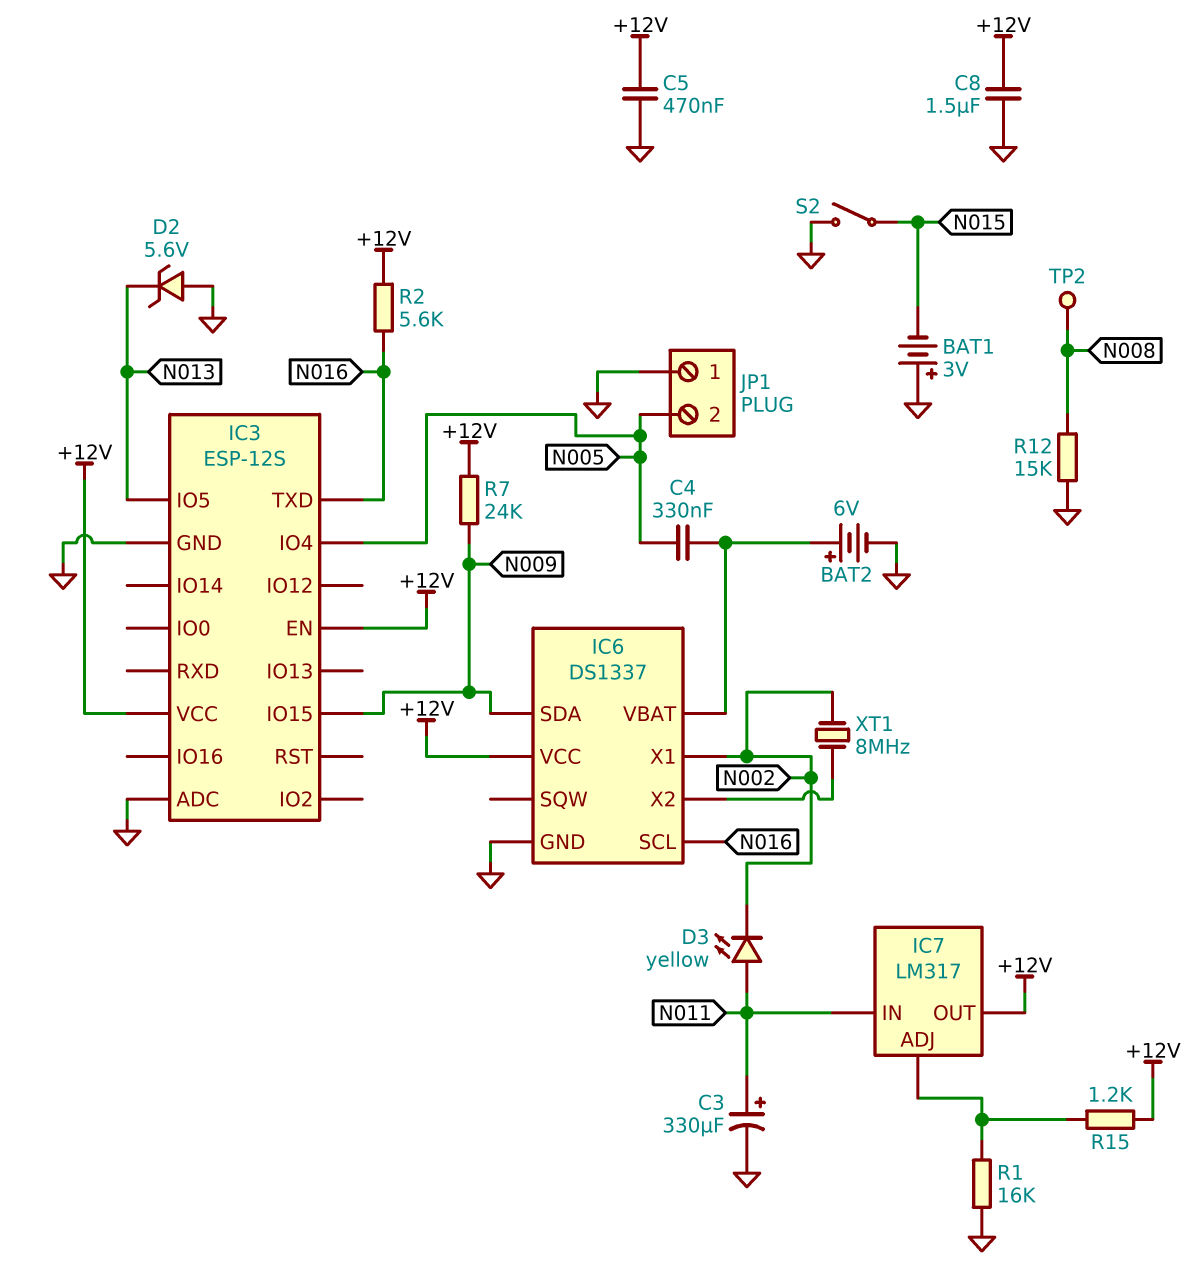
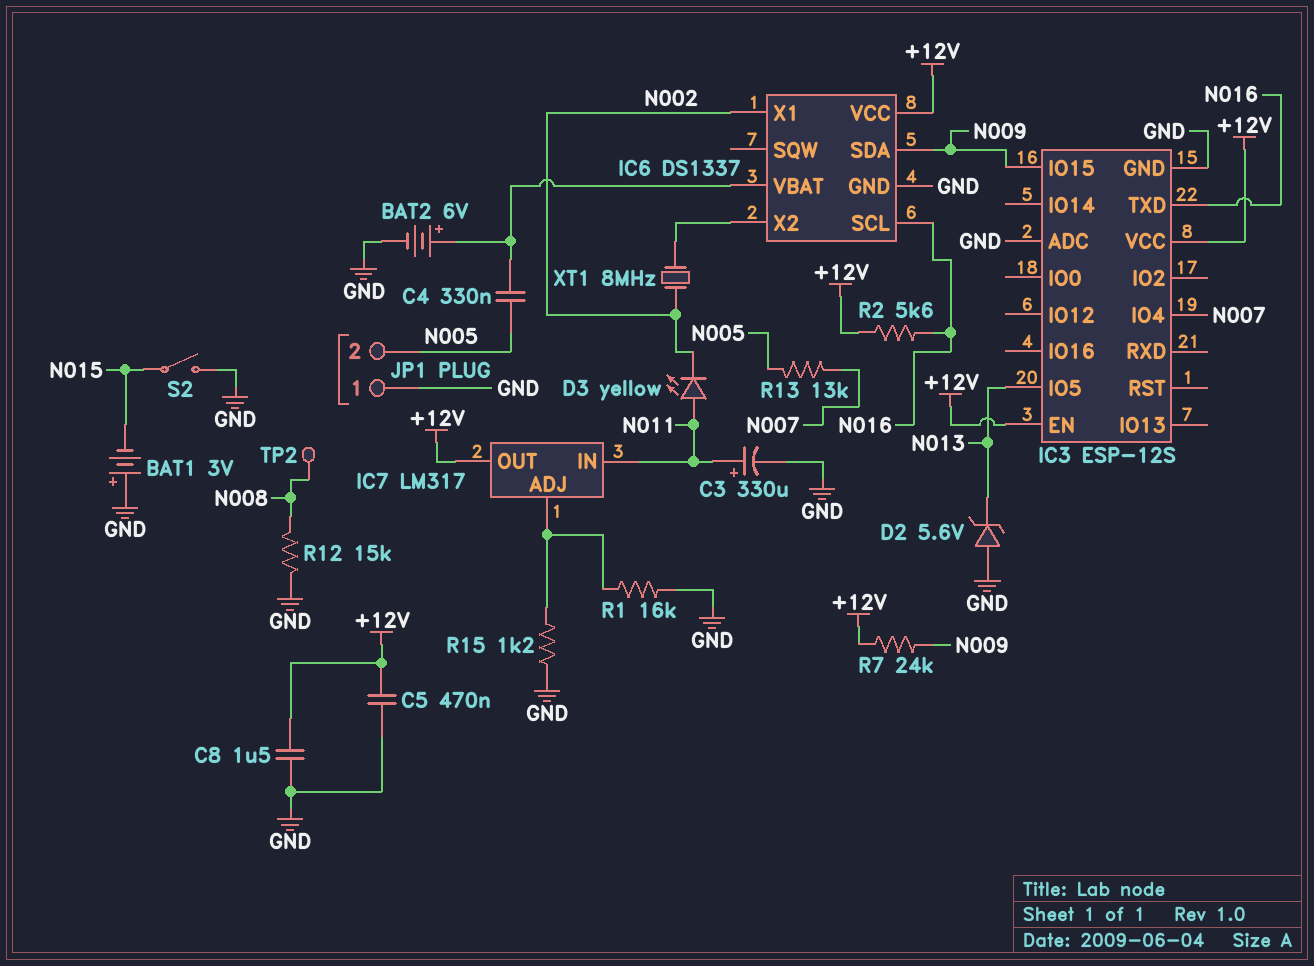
IC3 pin IO4: N005 -> N007
R13: none -> 13k (N005, N007)
R15: 1.2k (+12V, IC7/ADJ) -> 1.2k (GND, IC7/ADJ)

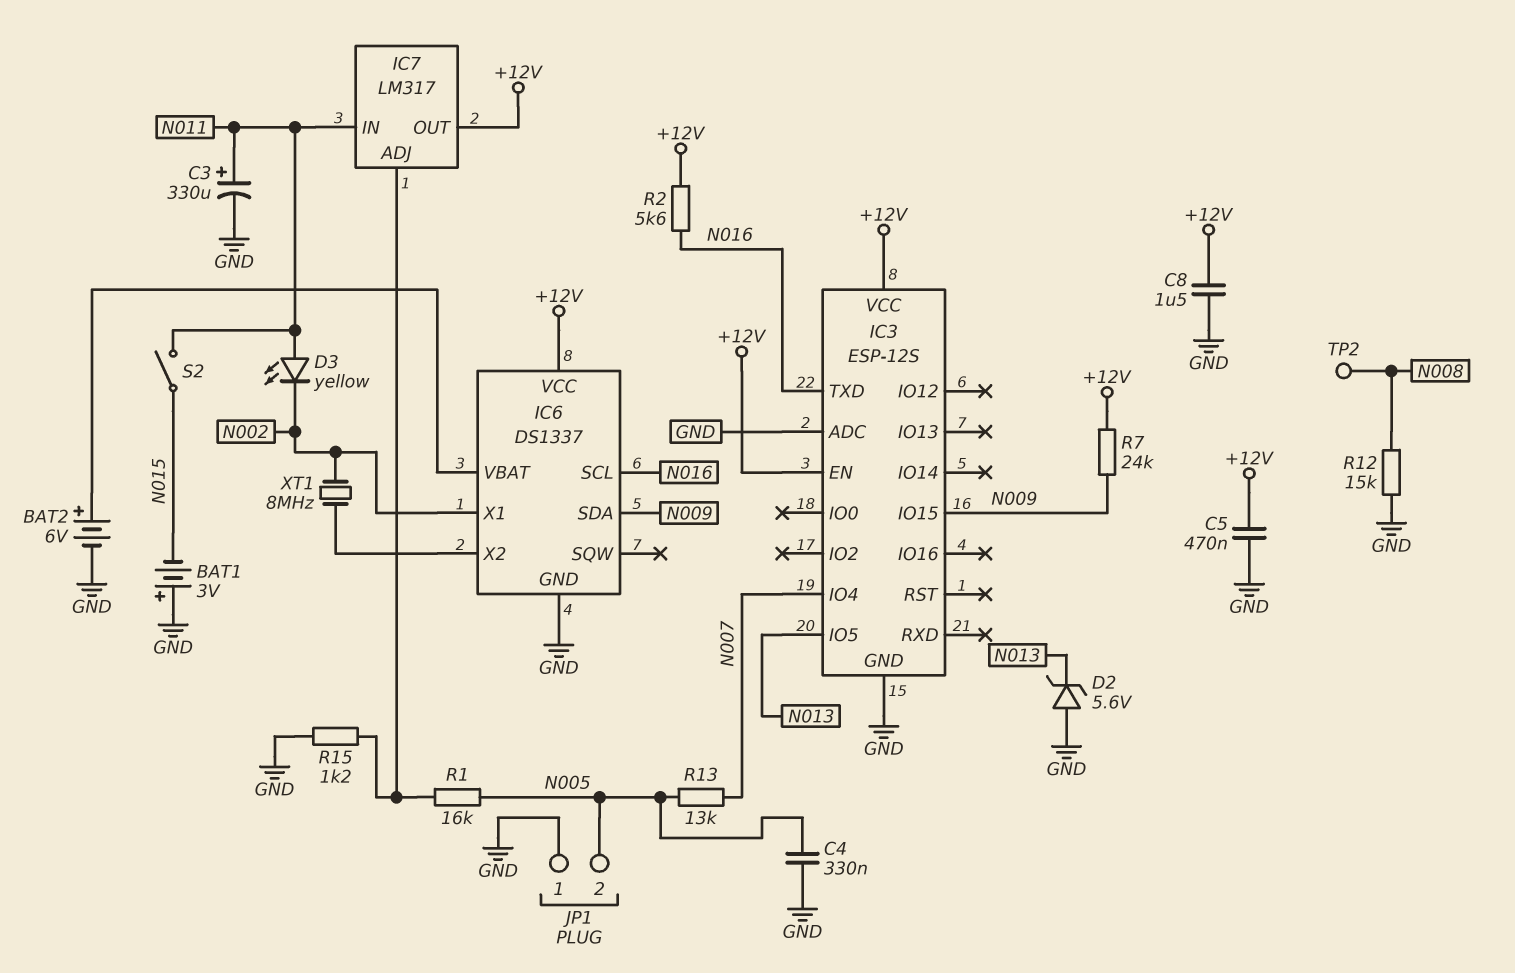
C4: 330nF (IC6/VBAT, N005) -> 330nF (GND, N005)
R1: 16k (GND, IC7/ADJ) -> 16k (IC7/ADJ, N005)
S2: switch (GND, N015) -> switch (N011, N015)

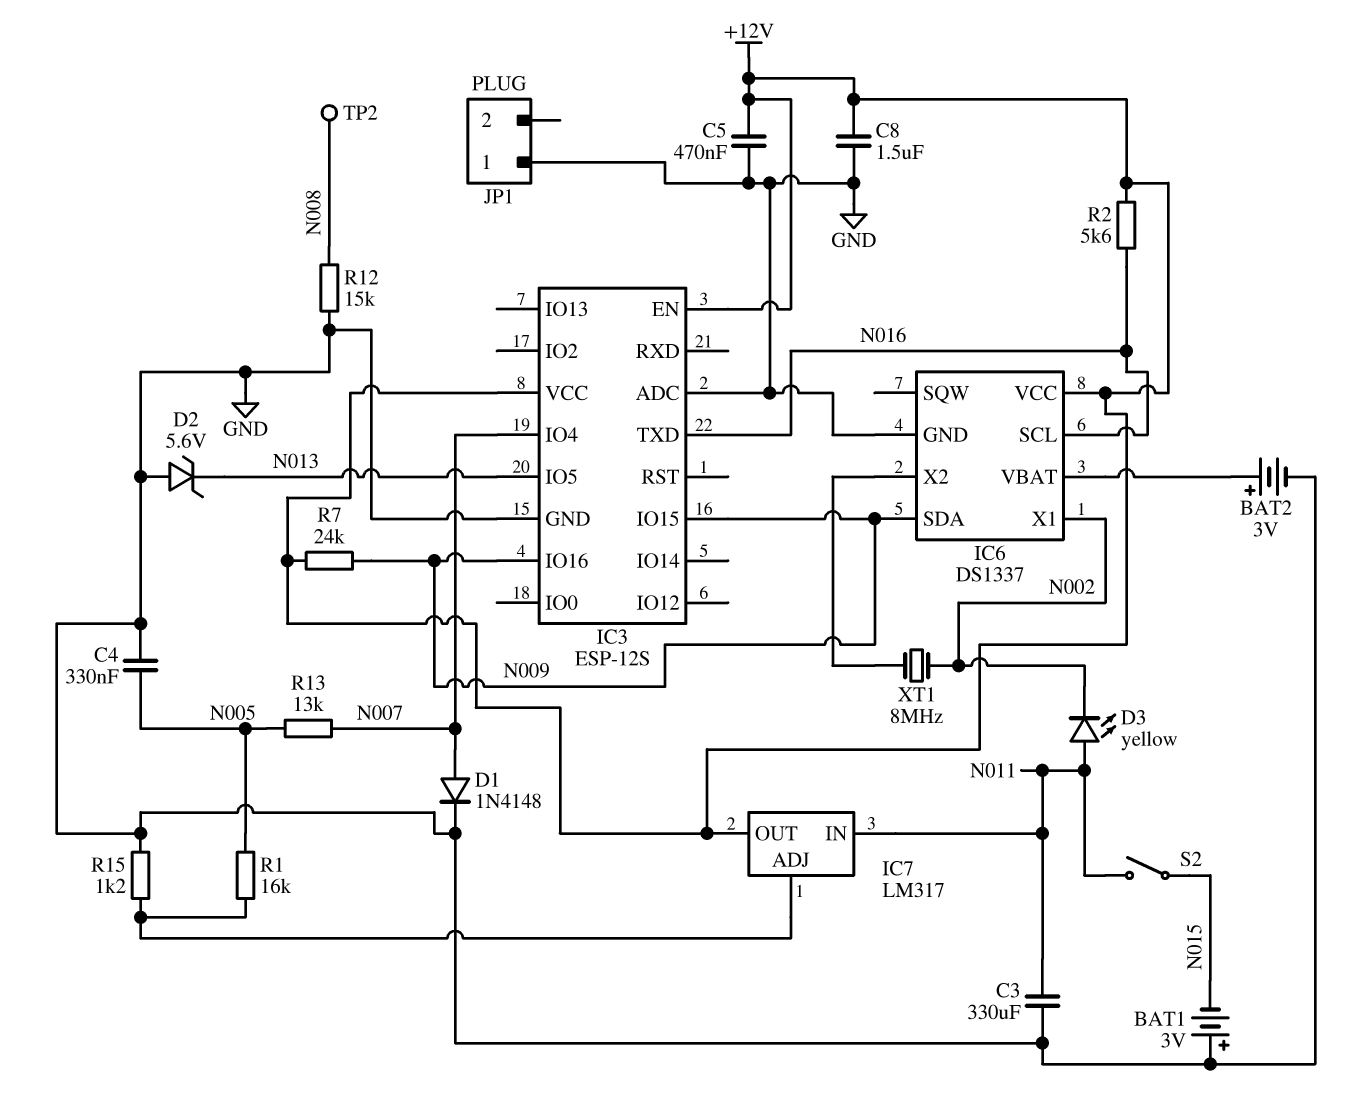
BAT2: 6V (plus IC6/VBAT, minus GND) -> 3V (plus IC6/VBAT, minus GND)
C3: 330uF (plus N011, minus GND) -> 330uF (GND, N011)
D1: none -> diode 1N4148 (A N007, K GND)
IC3 pin IO16: none -> N009
JP1 pin 2: N005 -> none

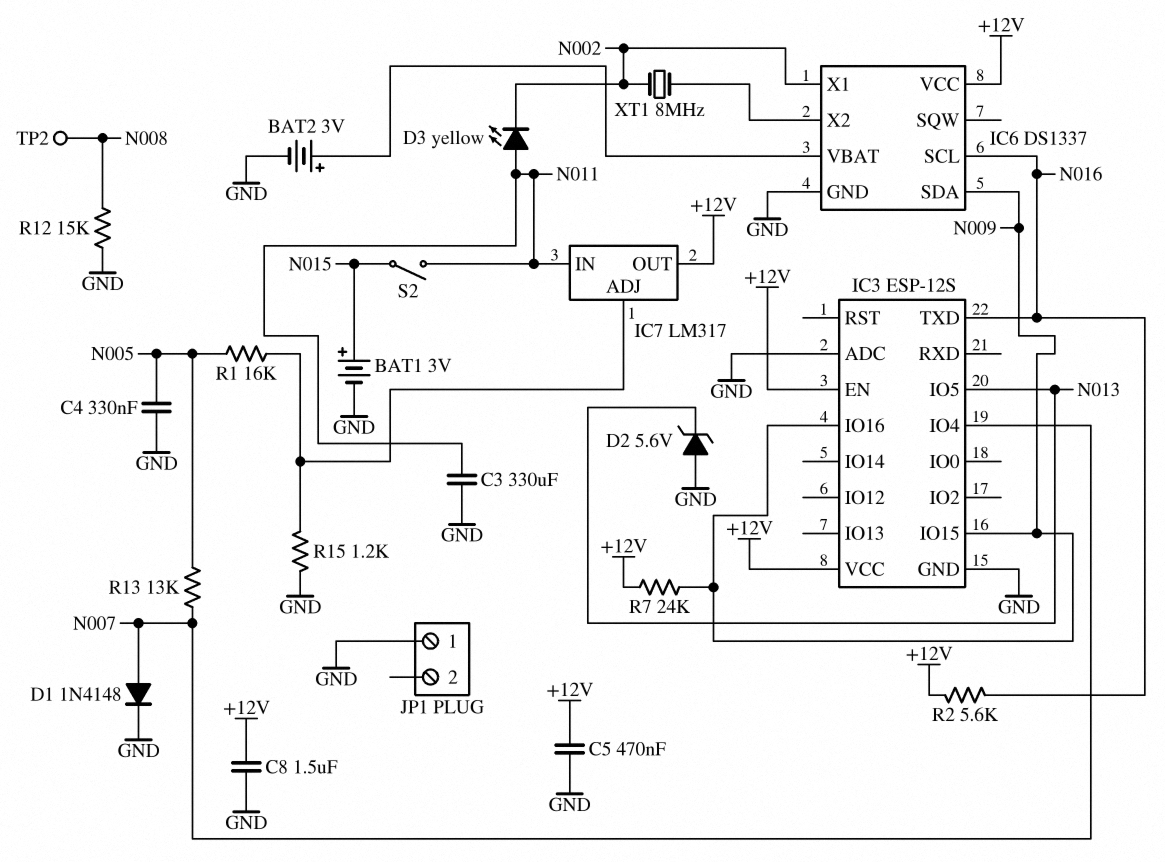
BAT1: 3V (plus GND, minus N015) -> 3V (plus N015, minus GND)

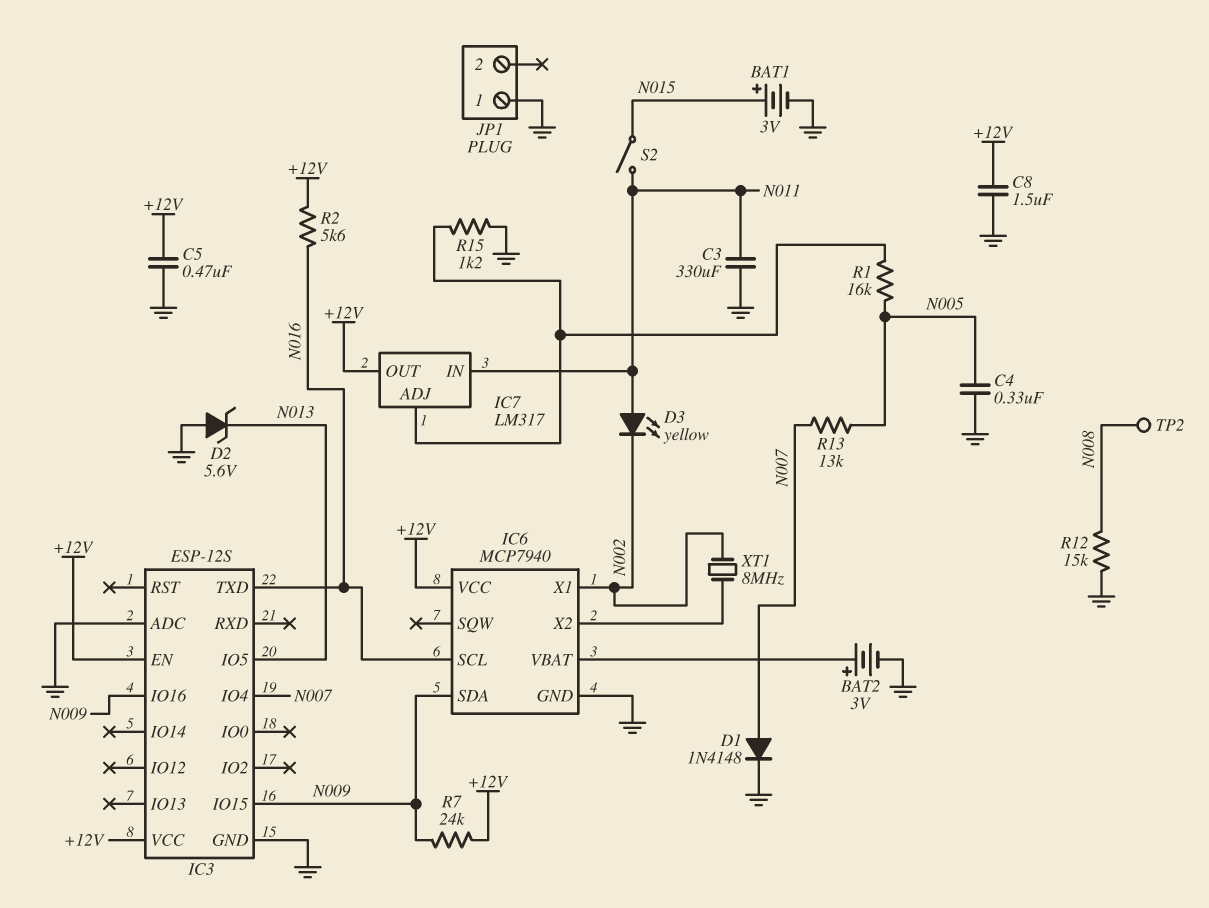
IC6: DS1337 -> MCP7940

